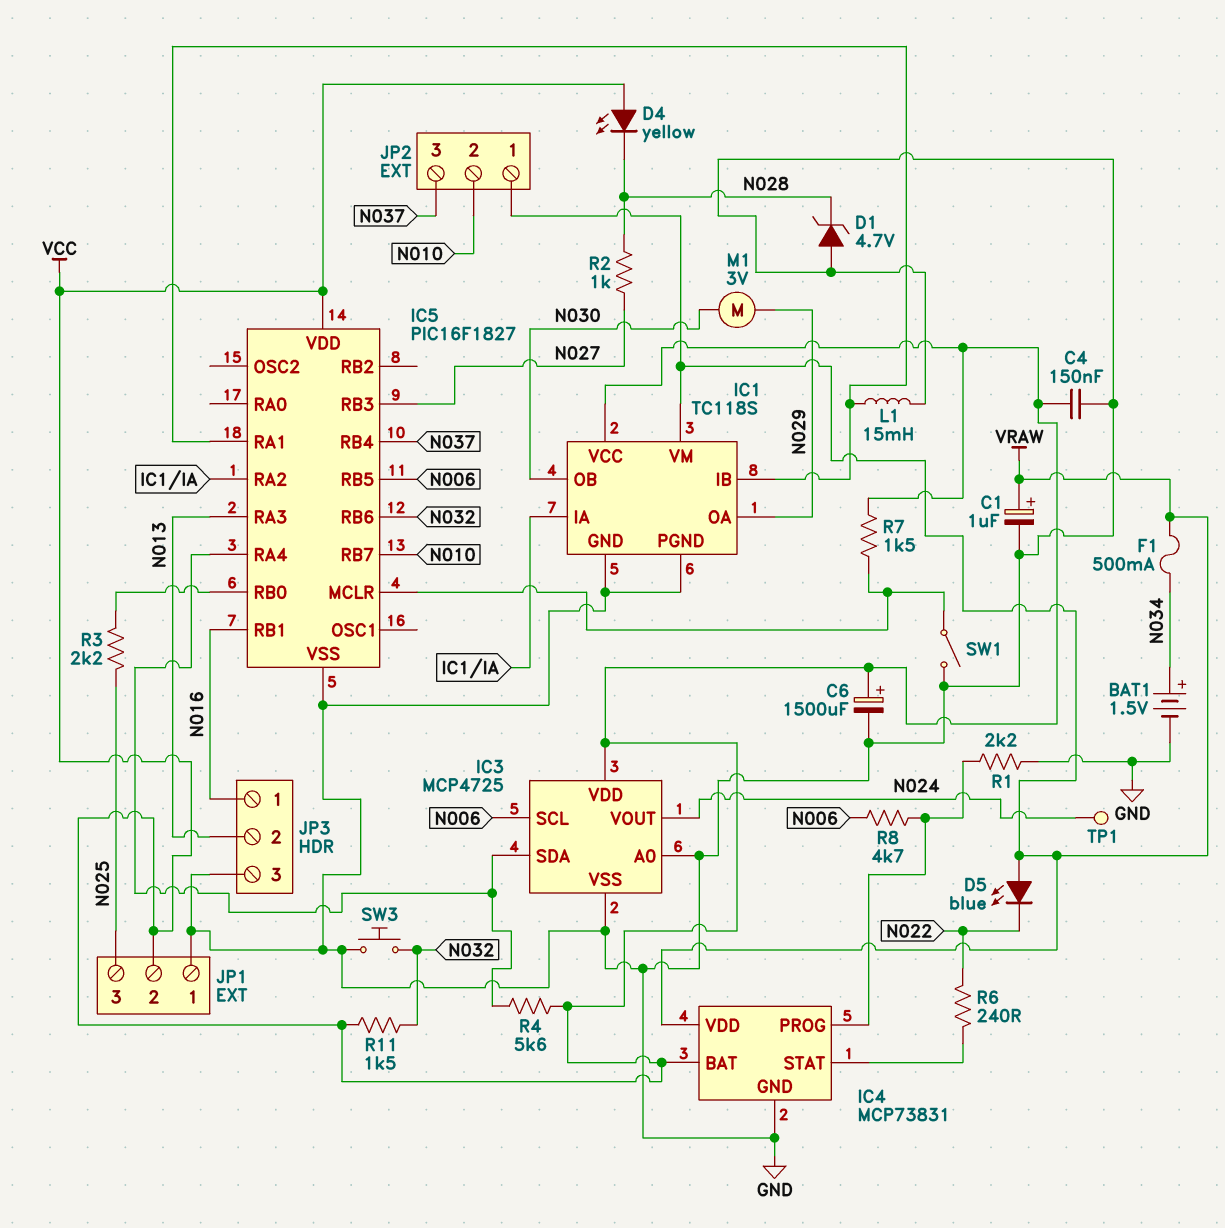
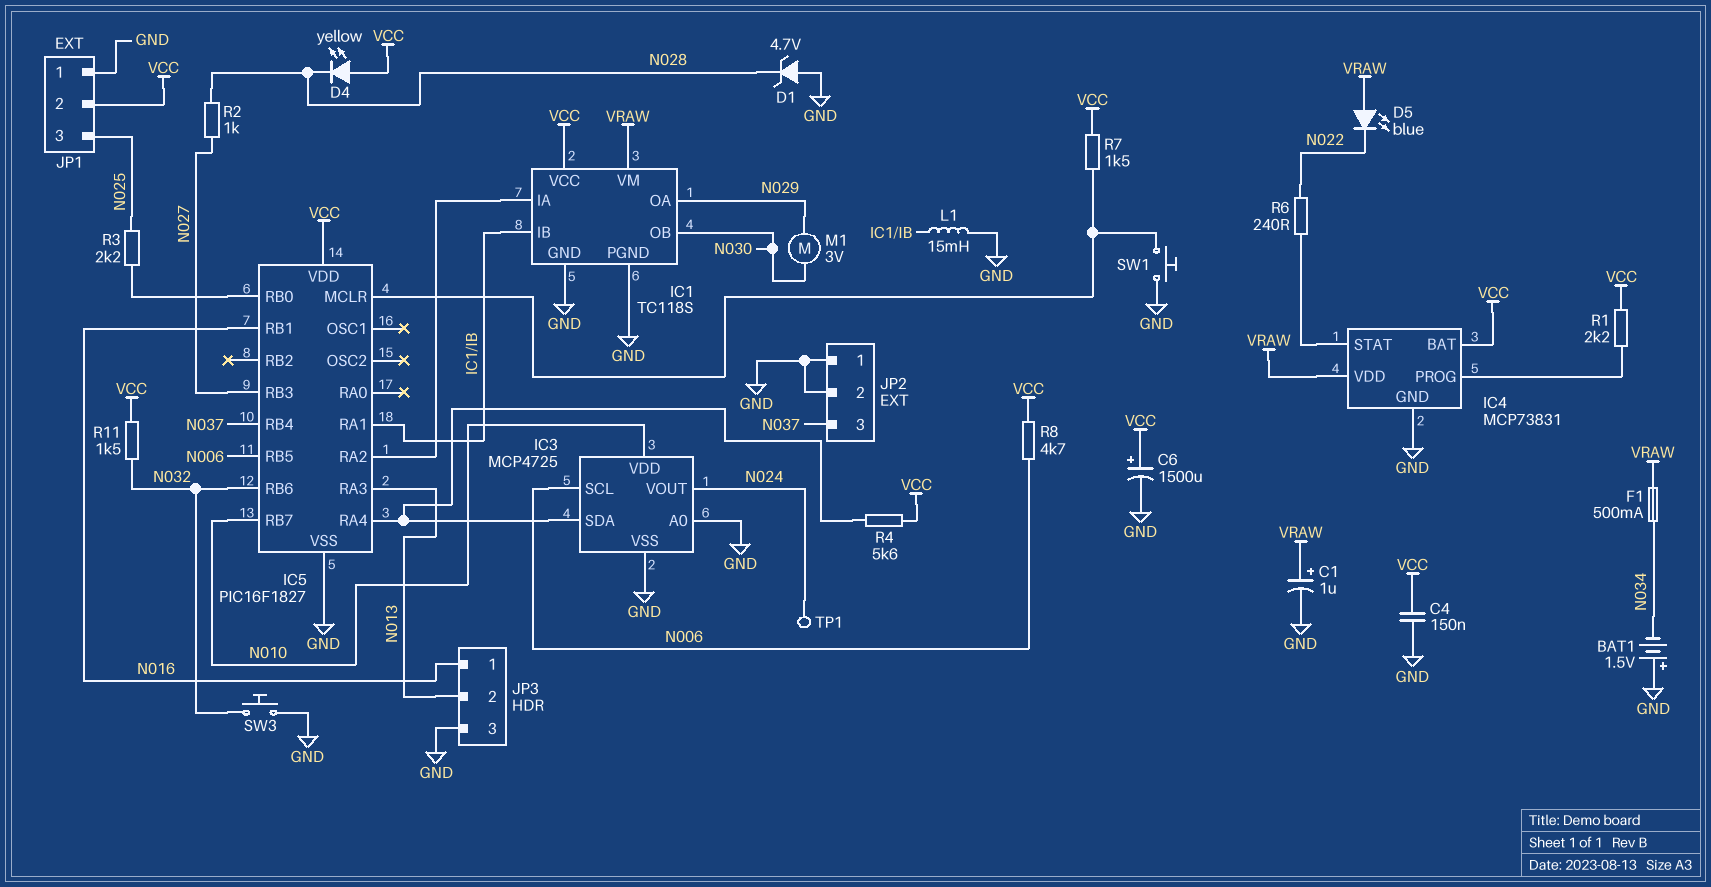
BAT1: 1.5V (plus N034, minus GND) -> 1.5V (plus GND, minus N034)
IC3 pin VDD: VCC -> N010
JP2 pin 1: VRAW -> GND
JP2 pin 2: N010 -> GND
R1: 2.2k (GND, IC4/PROG) -> 2.2k (IC4/PROG, VCC)
R8: 4.7k (IC4/PROG, N006) -> 4.7k (N006, VCC)
SW1: switch (GND, IC5/MCLR) -> button (GND, IC5/MCLR)

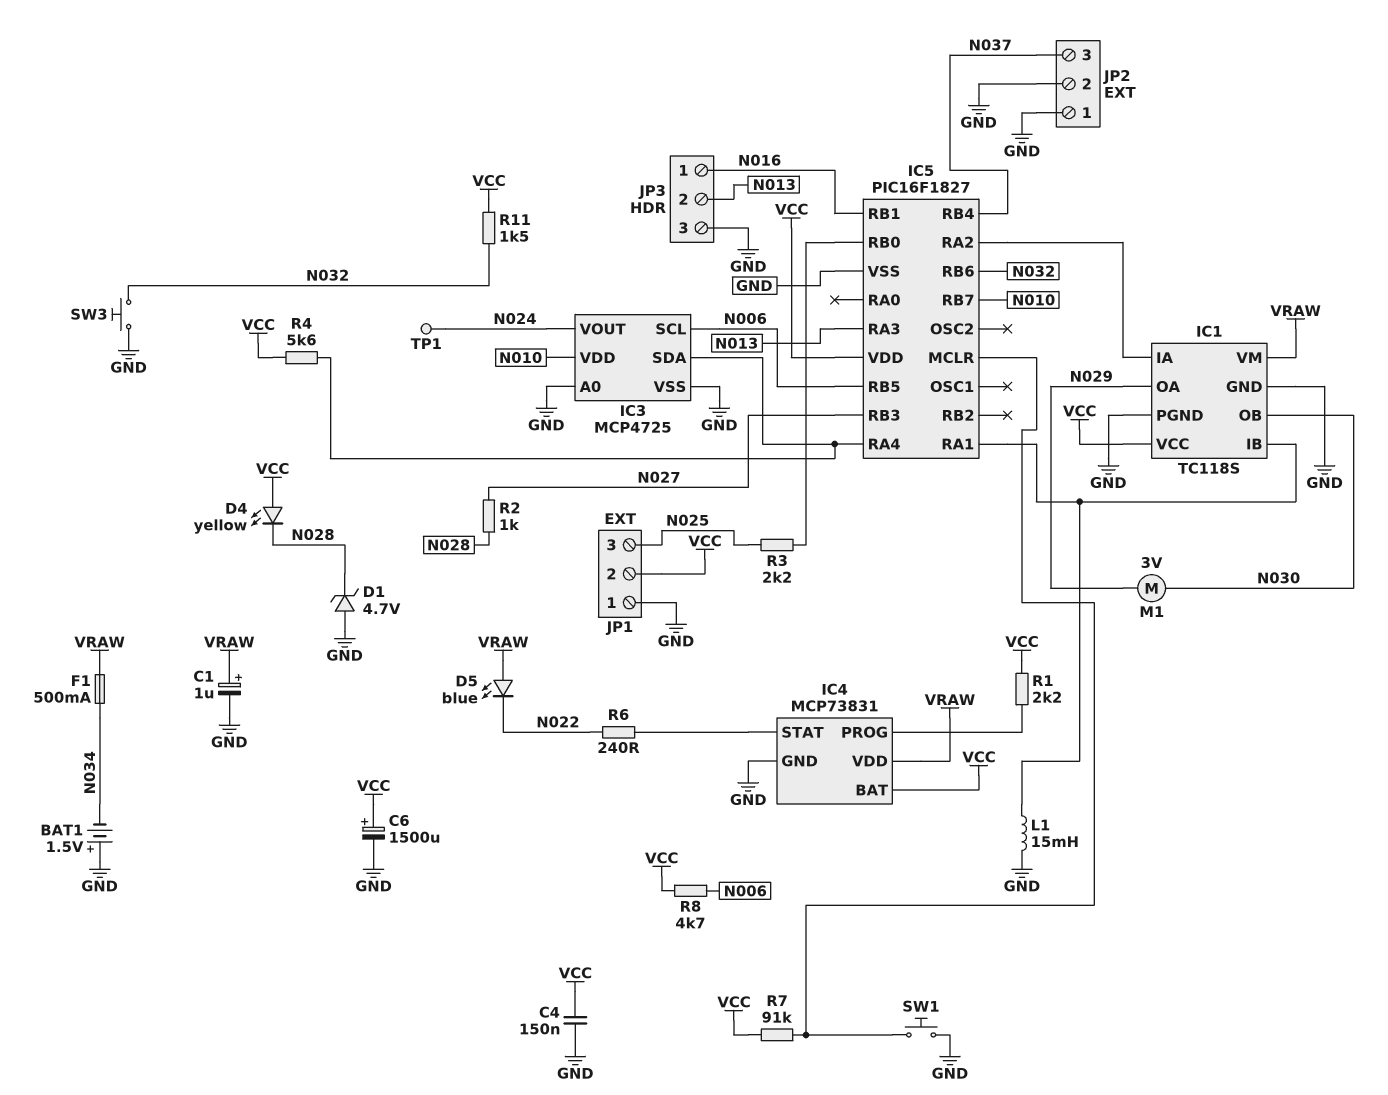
R7: 1.5k (IC5/MCLR, VCC) -> 91k (IC5/MCLR, VCC)

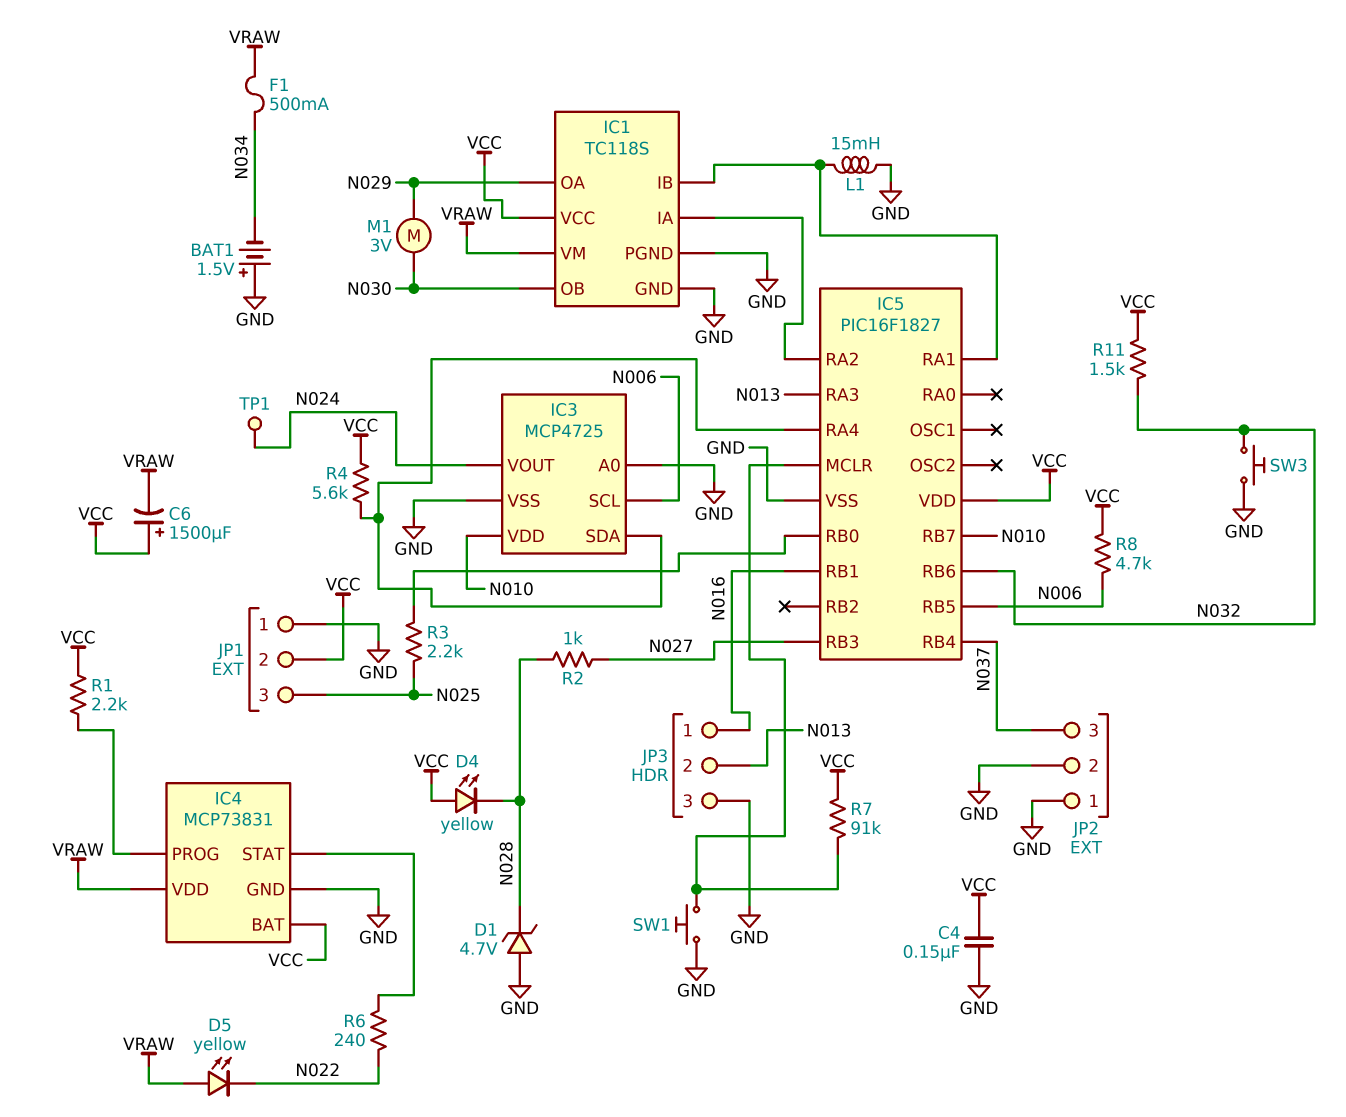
C1: 1uF (plus VRAW, minus GND) -> none
C6: 1500uF (plus VCC, minus GND) -> 1500uF (plus VCC, minus VRAW)
D5: LED blue (A VRAW, K N022) -> LED yellow (A VRAW, K N022)

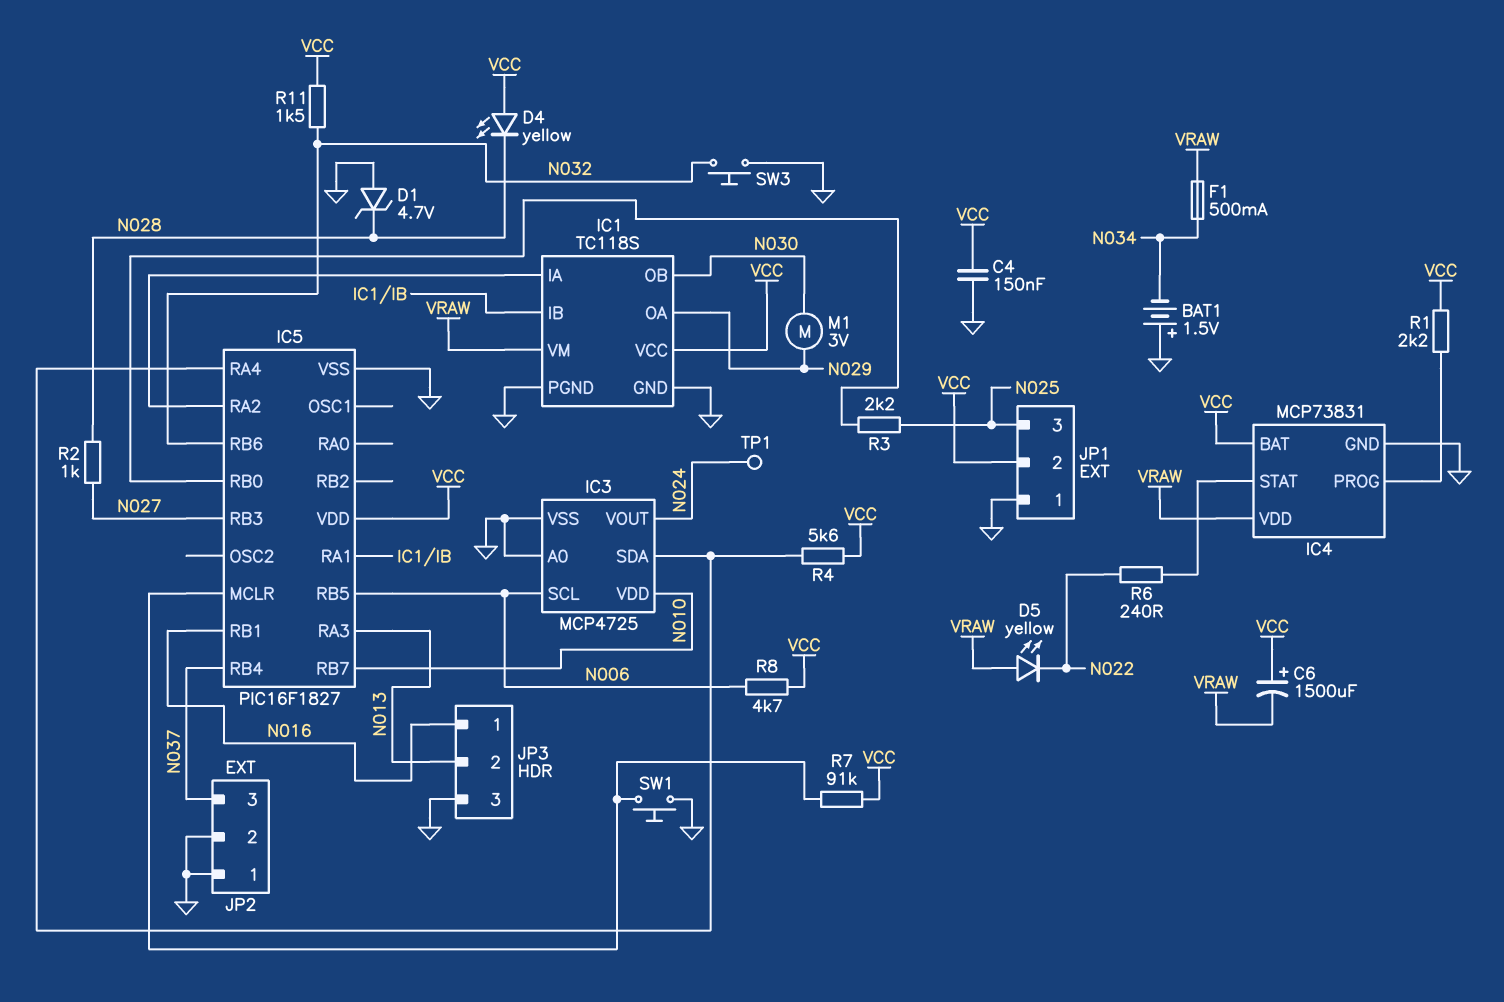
L1: 15mH (GND, IC1/IB) -> none

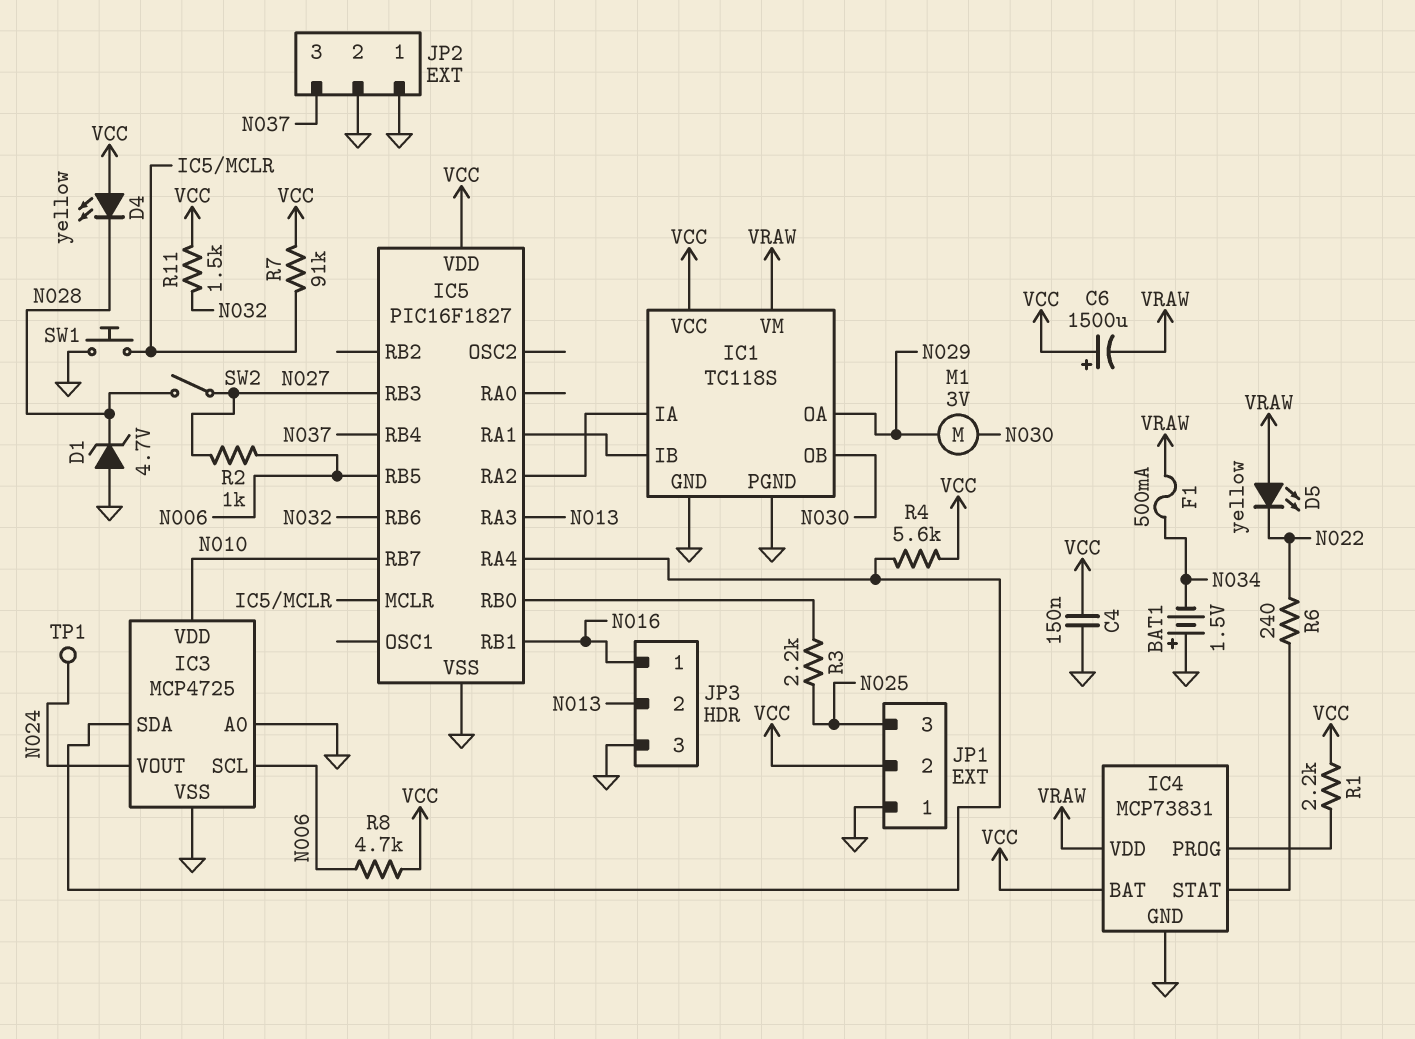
R2: 1k (N027, N028) -> 1k (N006, N027)
SW2: none -> switch (N027, N028)
SW3: button (GND, N032) -> none

